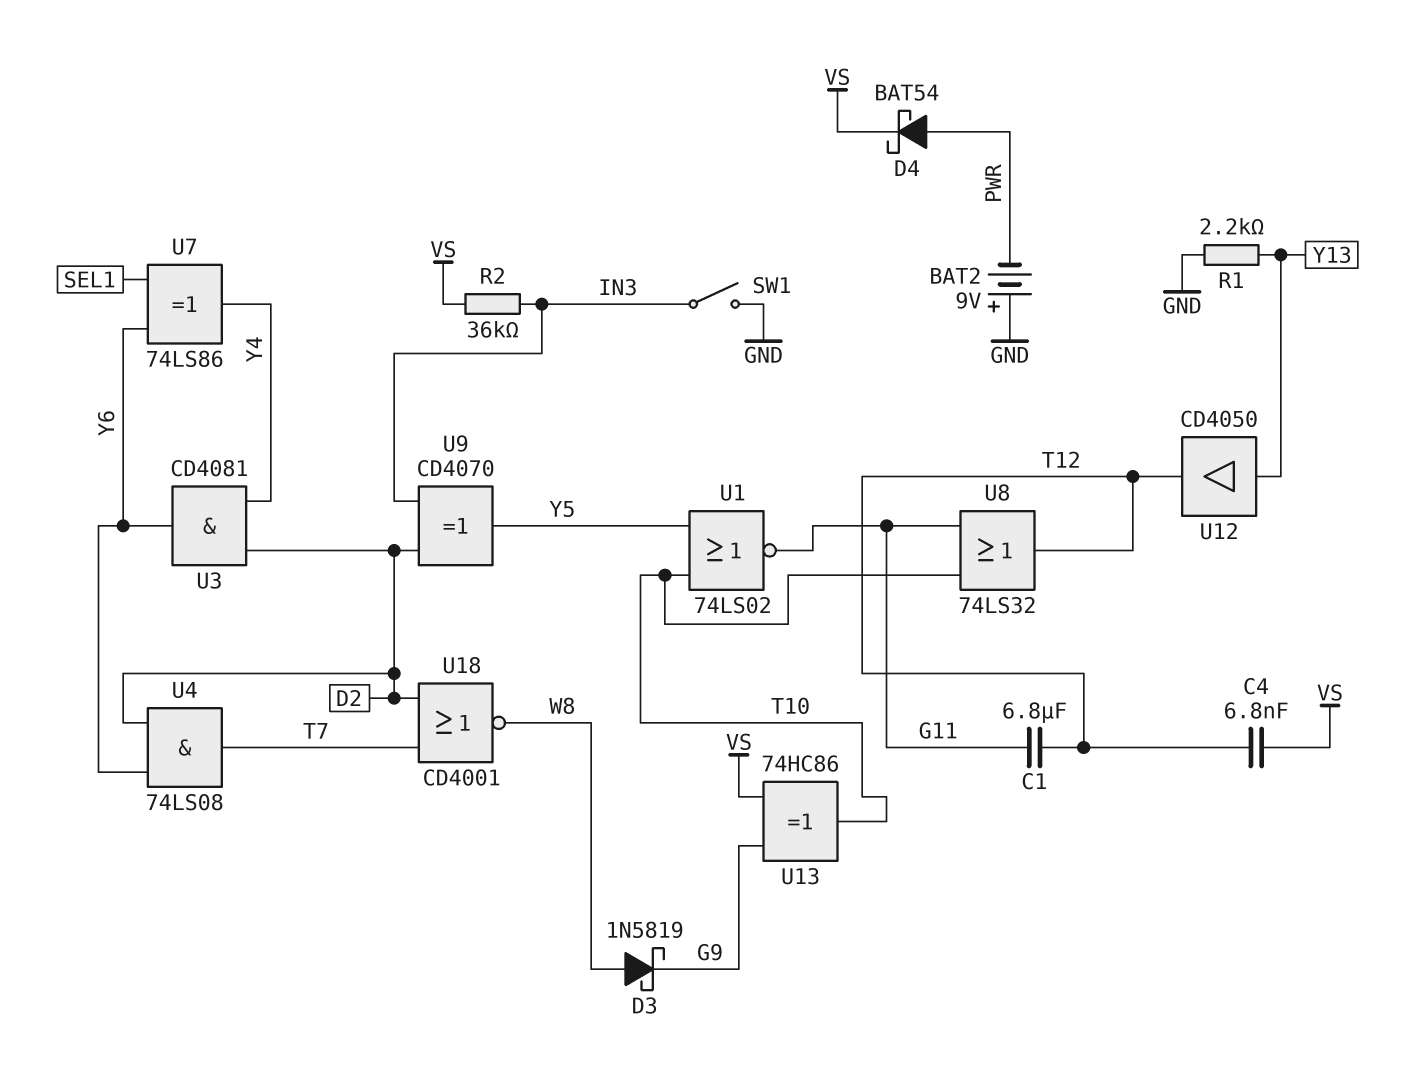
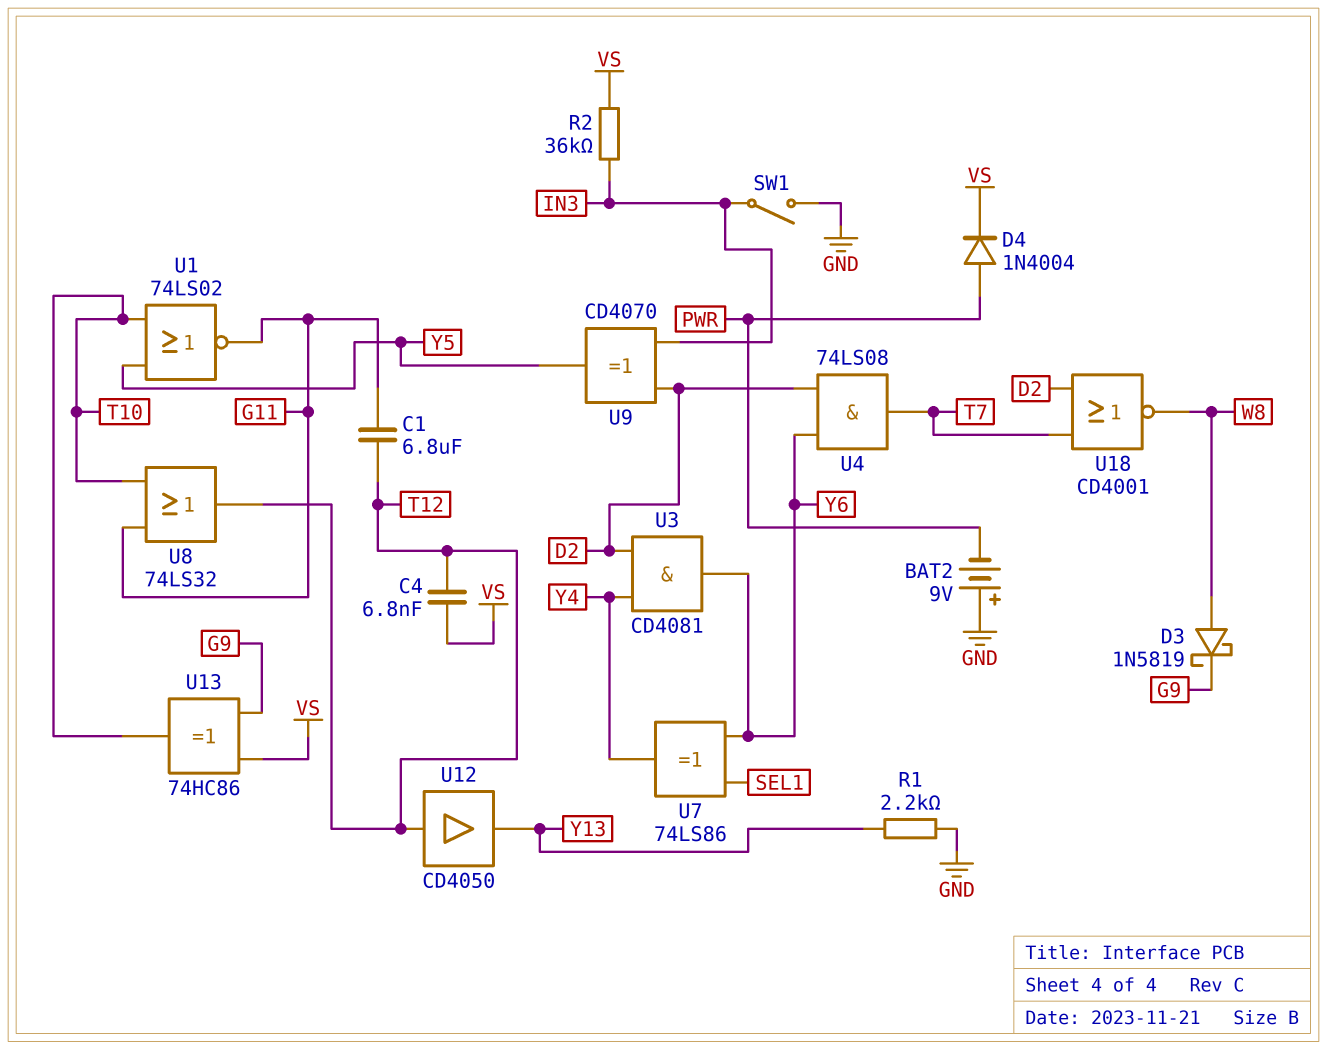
D4: schottky BAT54 (A PWR, K VS) -> diode 1N4004 (A PWR, K VS)
U12: buffer CD4050 (in Y13, out T12) -> buffer CD4050 (in T12, out Y13)

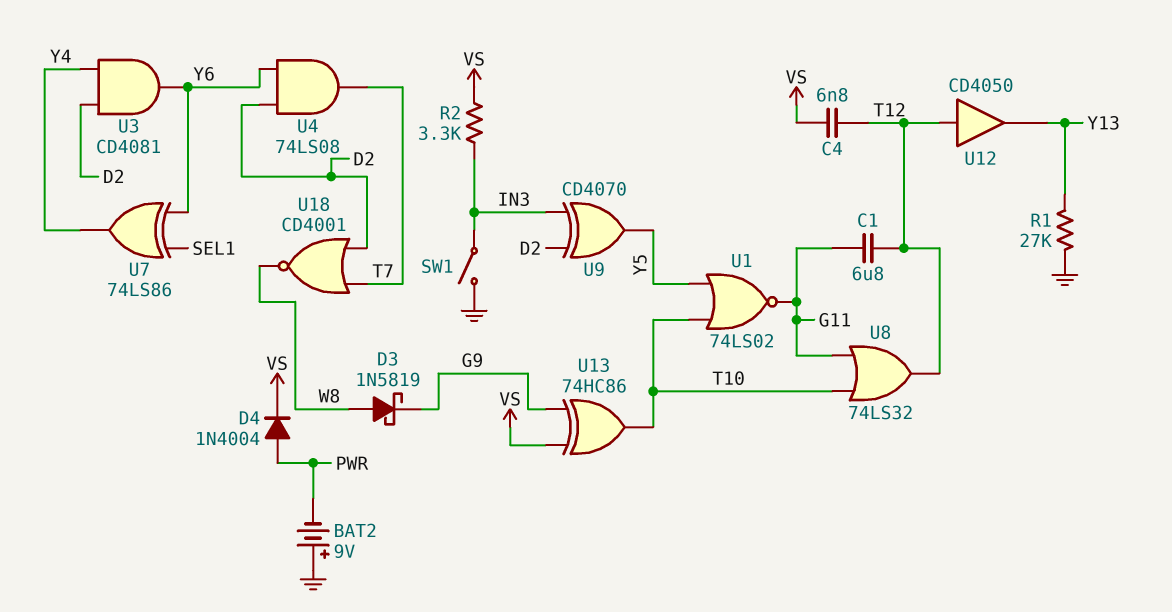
R1: 2.2k (GND, Y13) -> 27k (GND, Y13)
R2: 36k (IN3, VS) -> 3.3k (IN3, VS)

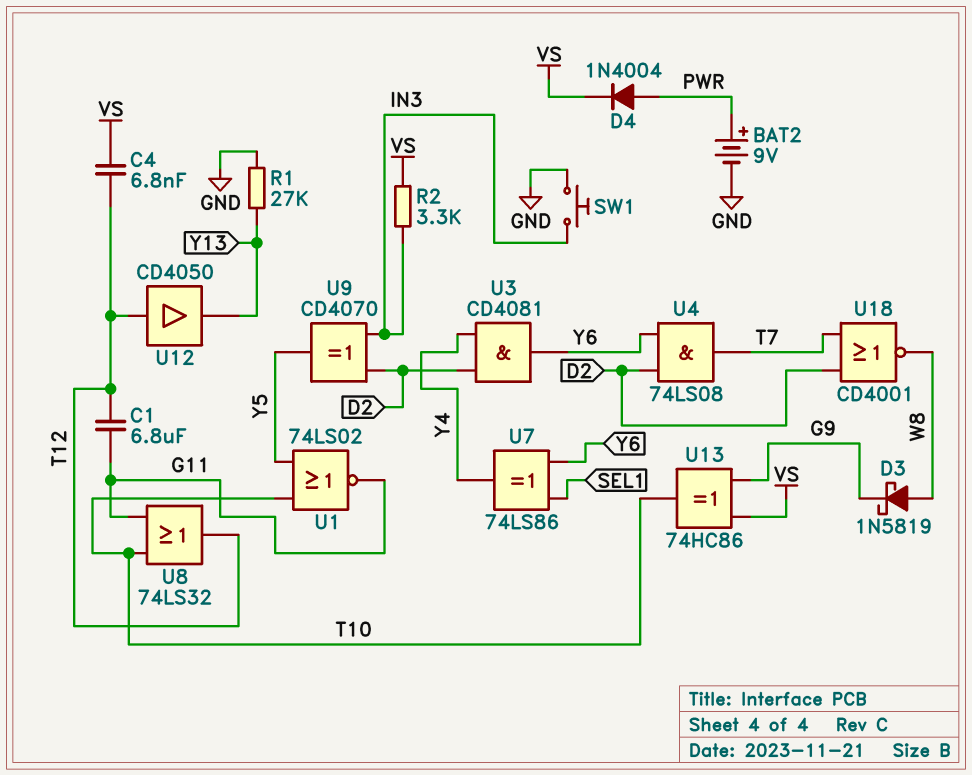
BAT2: 9V (plus GND, minus PWR) -> 9V (plus PWR, minus GND)
SW1: switch (GND, IN3) -> button (GND, IN3)

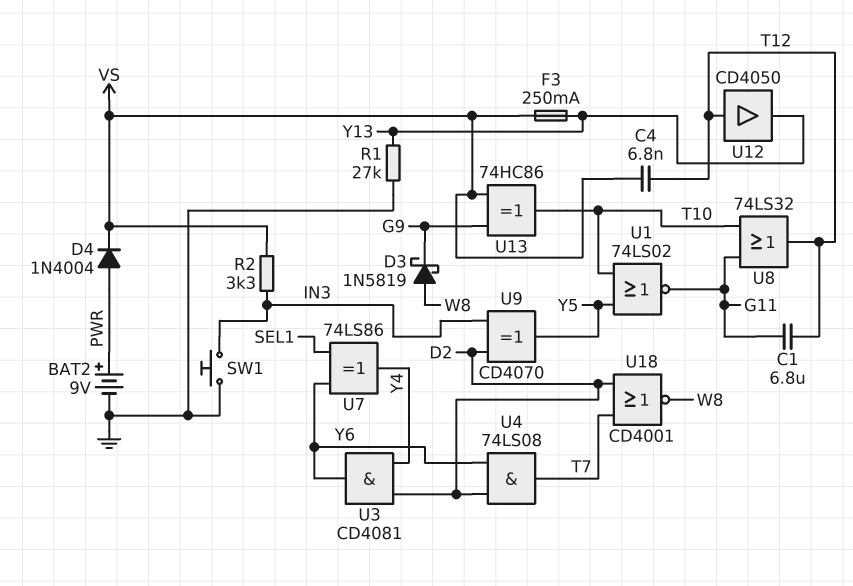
F3: none -> 250mA (VS, Y13)

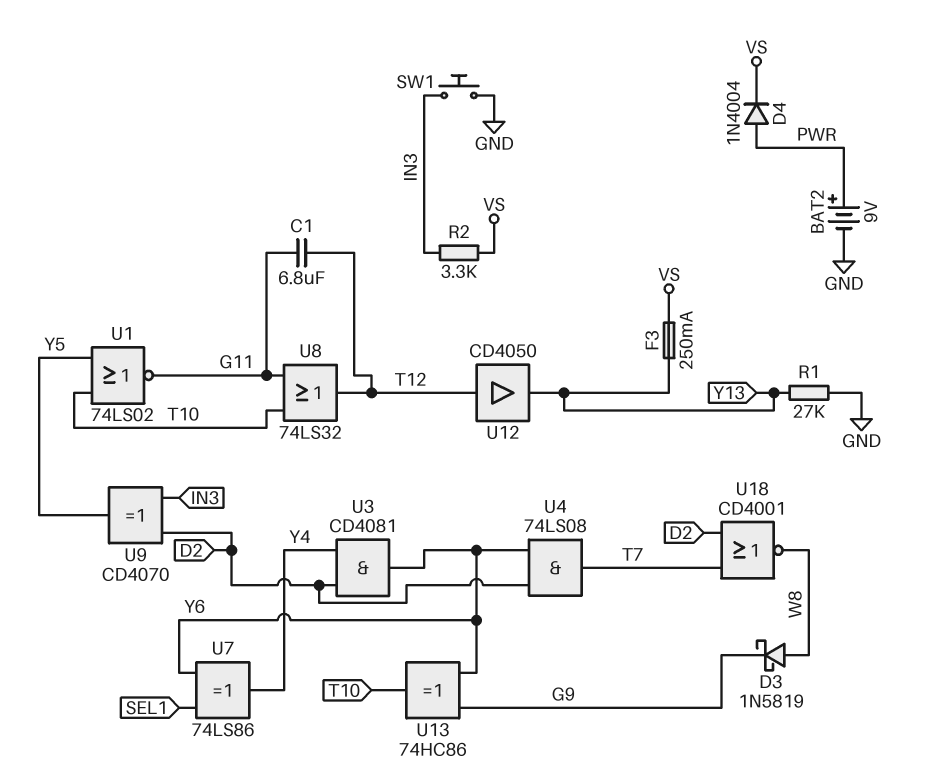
C4: 6.8nF (T12, VS) -> none
U13: XOR 74HC86 (in G9, in VS, out T10) -> XOR 74HC86 (in G9, in Y6, out T10)

